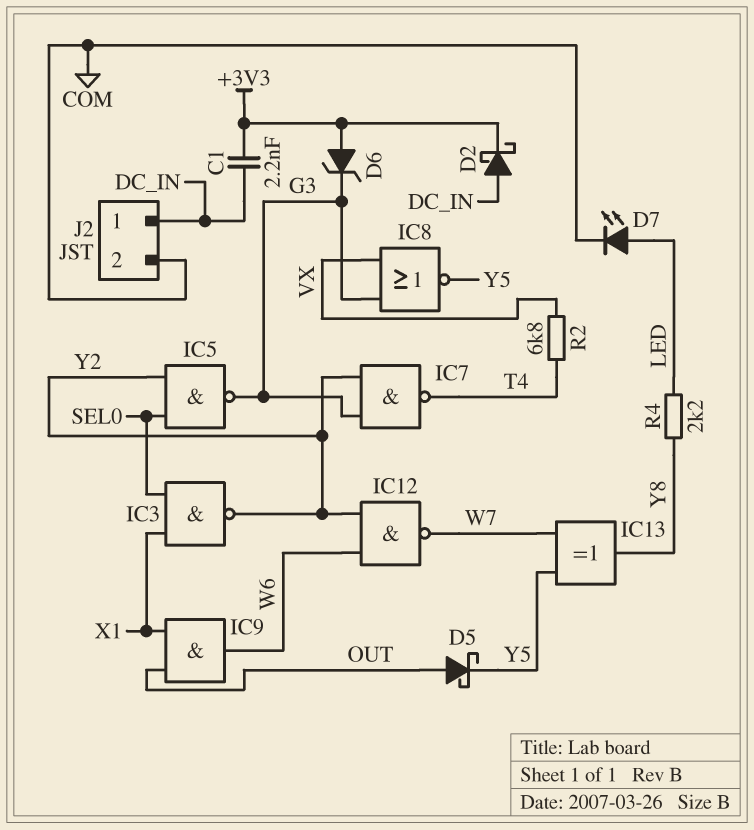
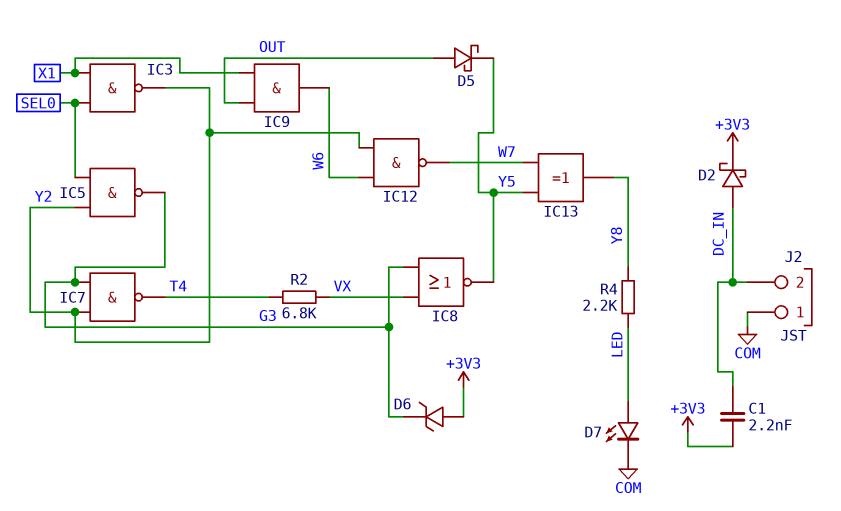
J2 pin 1: DC_IN -> COM
J2 pin 2: COM -> DC_IN

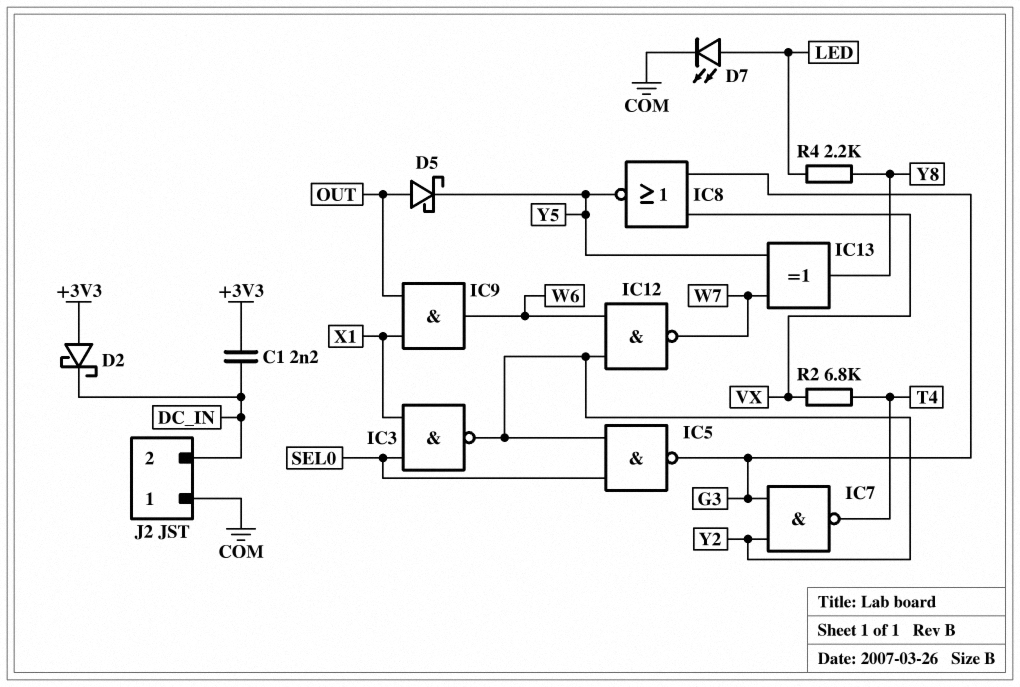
D2: schottky (A DC_IN, K +3V3) -> schottky (A +3V3, K DC_IN)
D6: zener (A +3V3, K G3) -> none

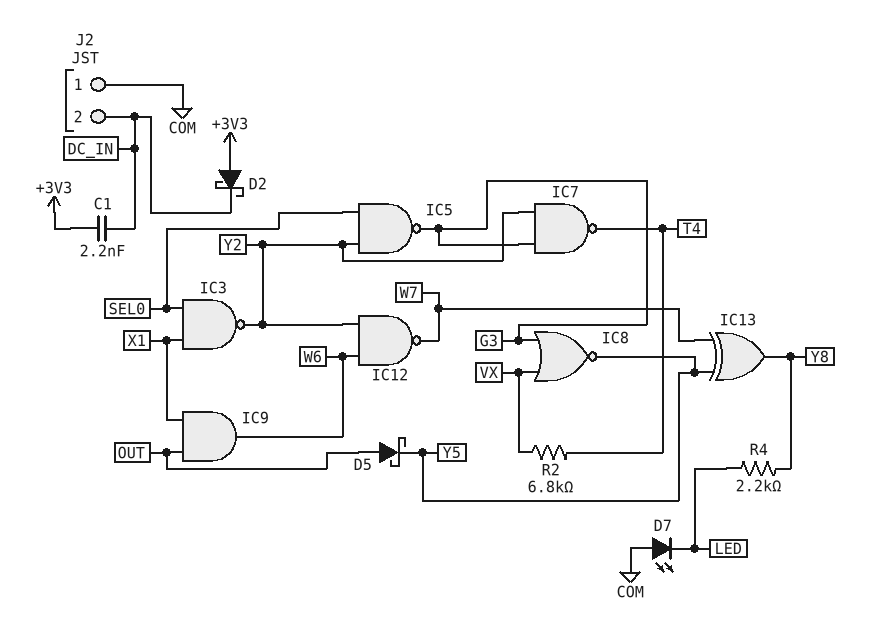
D7: LED (A LED, K COM) -> LED (A COM, K LED)

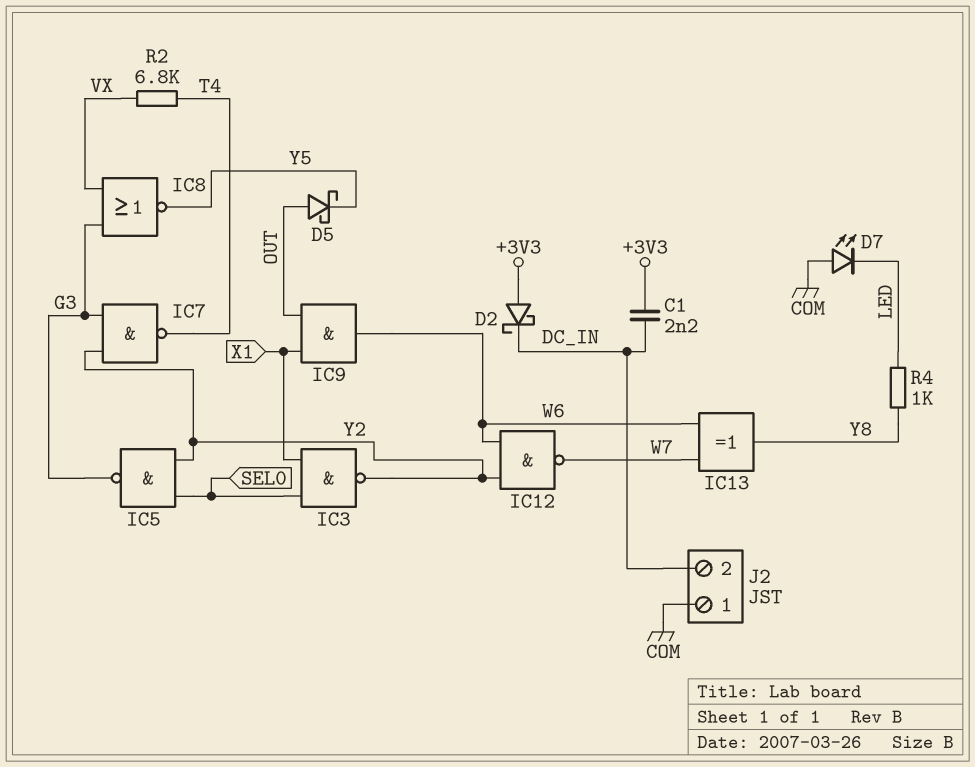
IC13: XOR (in W7, in Y5, out Y8) -> XOR (in W6, in W7, out Y8)
R4: 2.2k (LED, Y8) -> 1k (LED, Y8)

